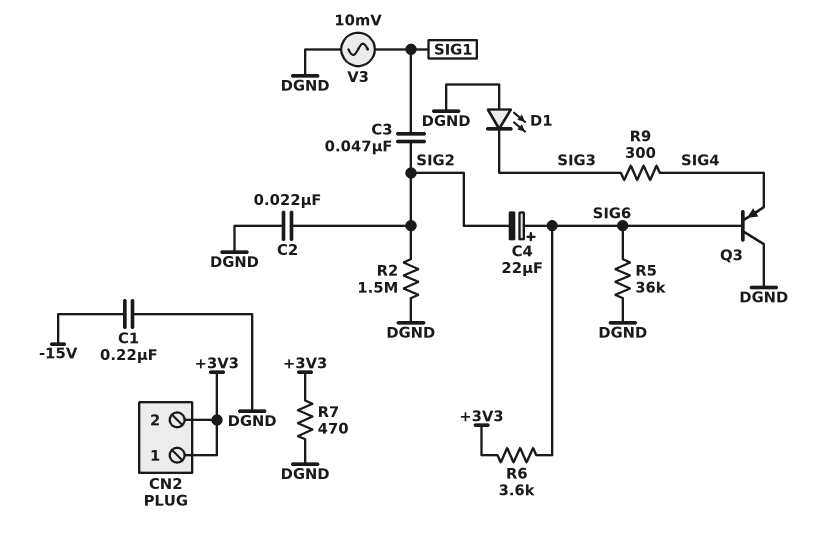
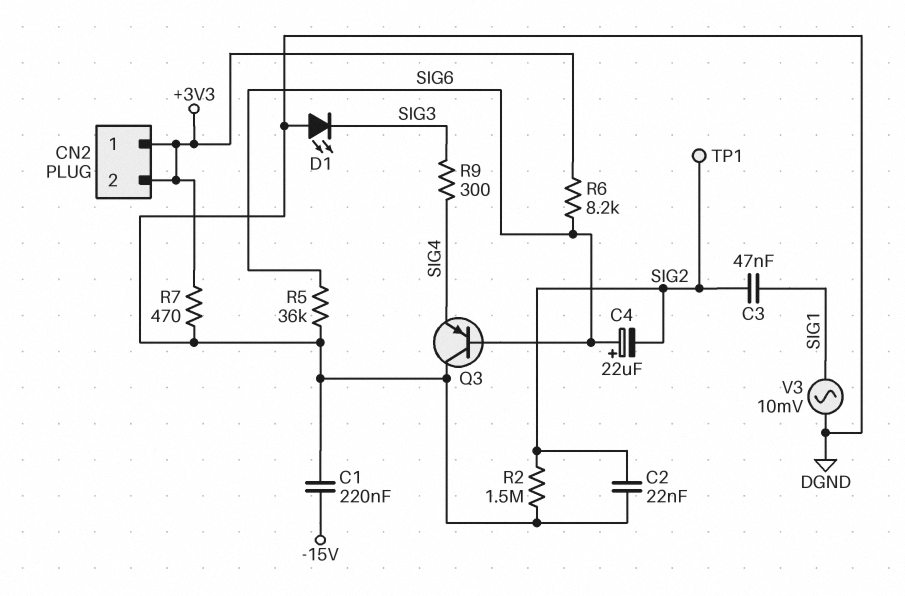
R6: 3.6k (+3V3, SIG6) -> 8.2k (+3V3, SIG6)
TP1: none -> test point (SIG2)

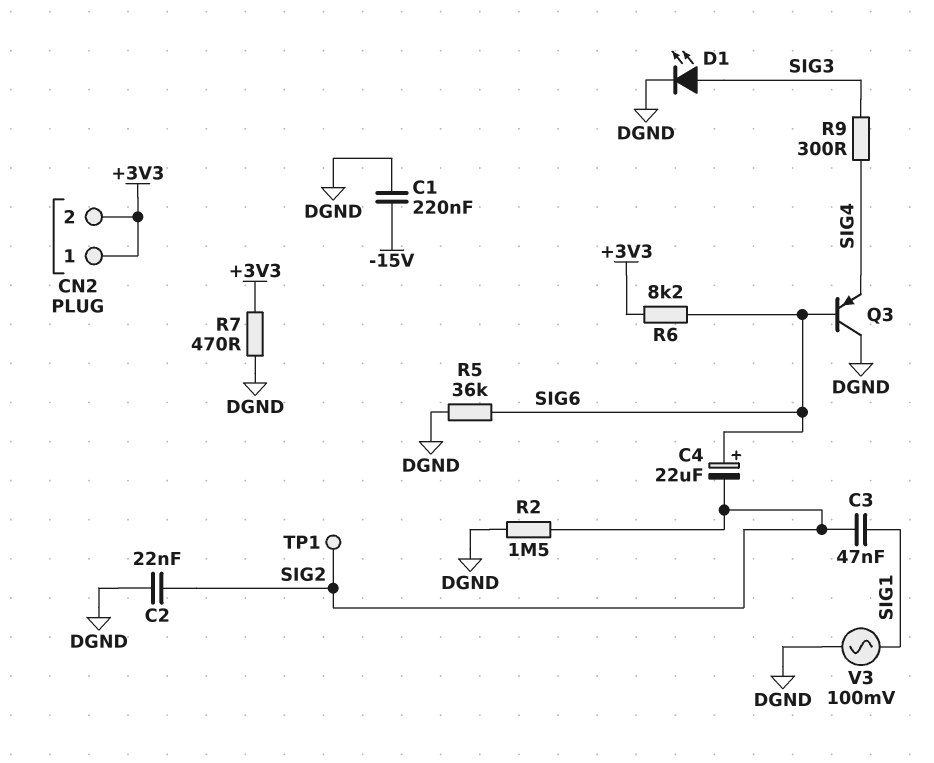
D1: LED (A DGND, K SIG3) -> LED (A SIG3, K DGND)
V3: AC 10mV (DGND, SIG1) -> AC 100mV (DGND, SIG1)

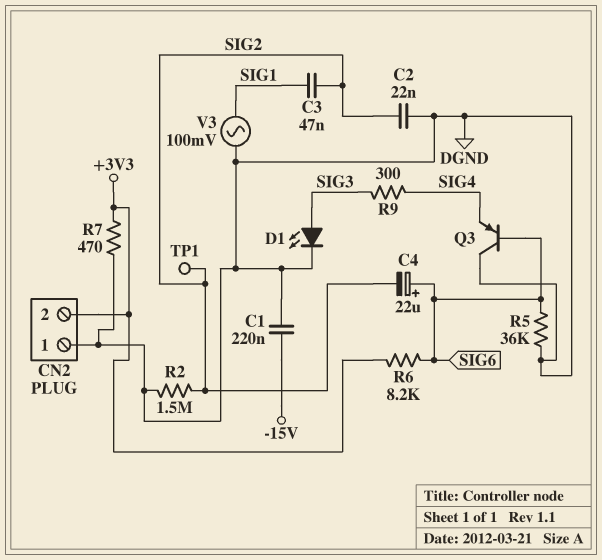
CN2 pin 1: +3V3 -> DGND

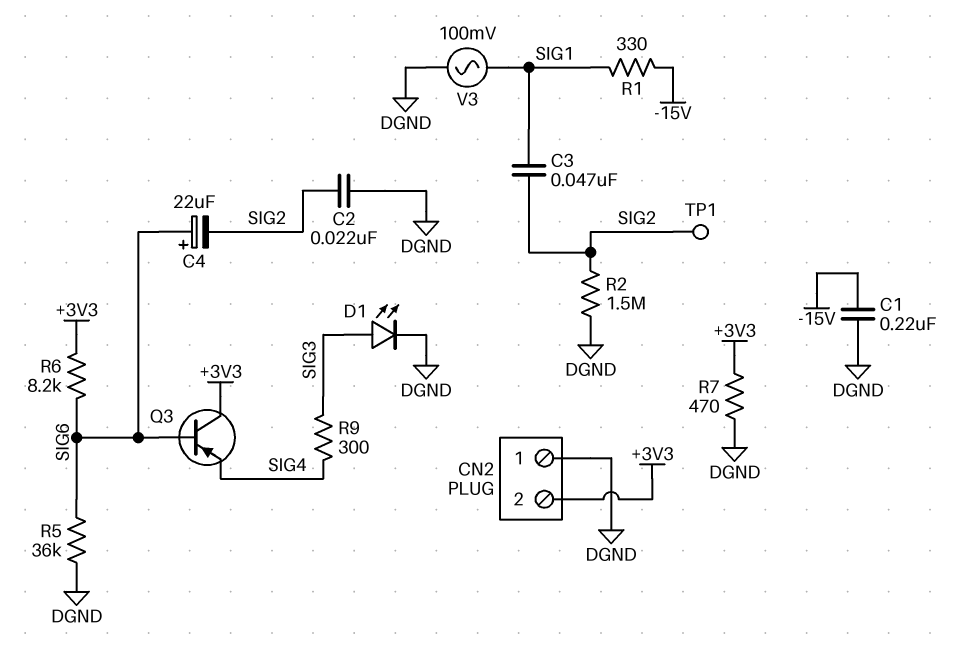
Q3: PNP (B SIG6, C DGND, E SIG4) -> PNP (B SIG6, C +3V3, E SIG4)
R1: none -> 330 (-15V, SIG1)

